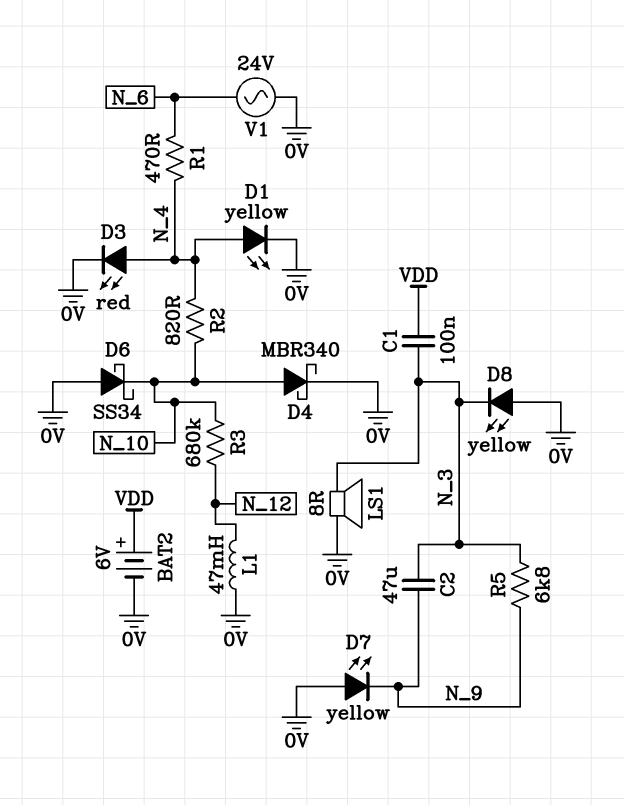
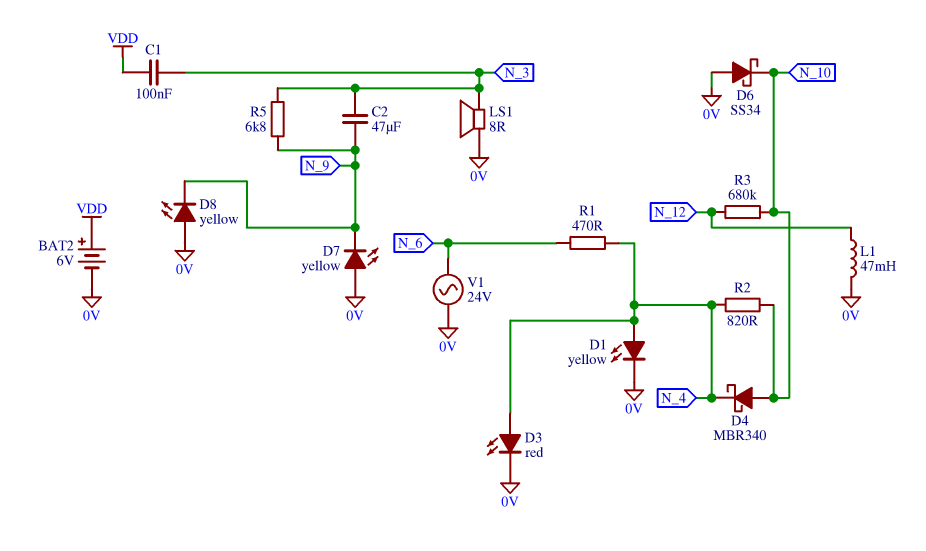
D4: schottky MBR340 (A N_10, K 0V) -> schottky MBR340 (A N_10, K N_4)
D8: LED yellow (A 0V, K N_3) -> LED yellow (A 0V, K N_9)

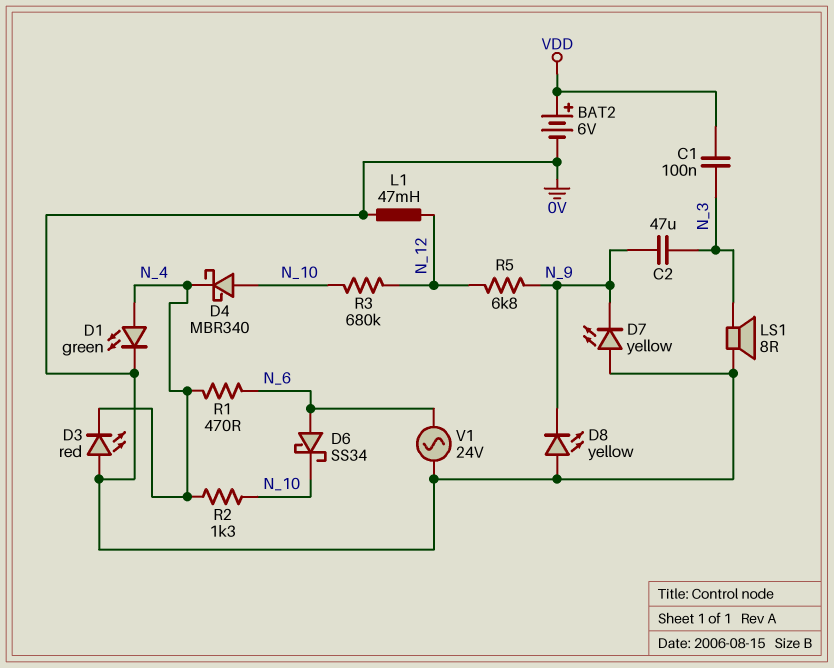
D1: LED yellow (A N_4, K 0V) -> LED green (A N_4, K 0V)
D3: LED red (A N_4, K 0V) -> LED red (A 0V, K N_4)
D6: schottky SS34 (A 0V, K N_10) -> schottky SS34 (A N_6, K N_10)
R2: 820 (N_4, N_10) -> 1.3k (N_4, N_10)
R5: 6.8k (N_3, N_9) -> 6.8k (N_9, N_12)

